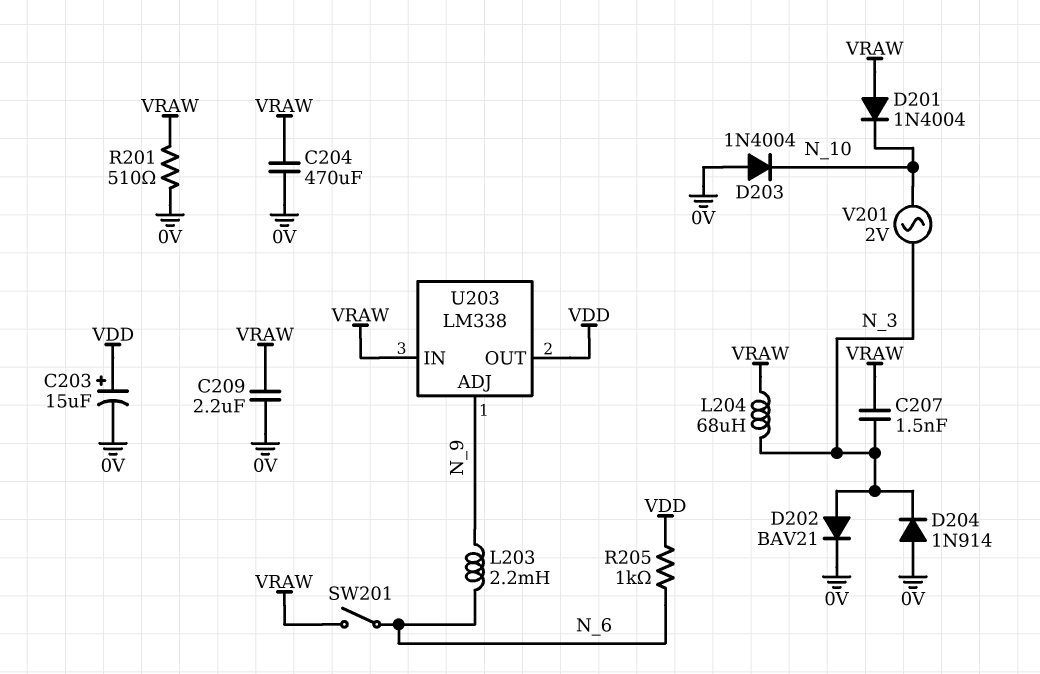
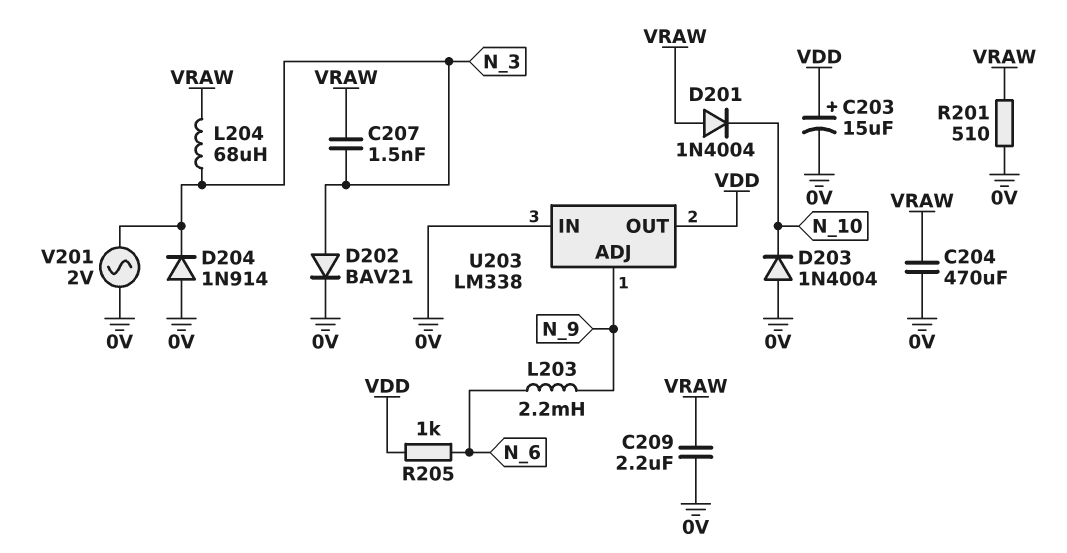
SW201: switch (N_6, VRAW) -> none
U203 pin IN: VRAW -> 0V
V201: AC 2V (N_3, N_10) -> AC 2V (0V, N_3)

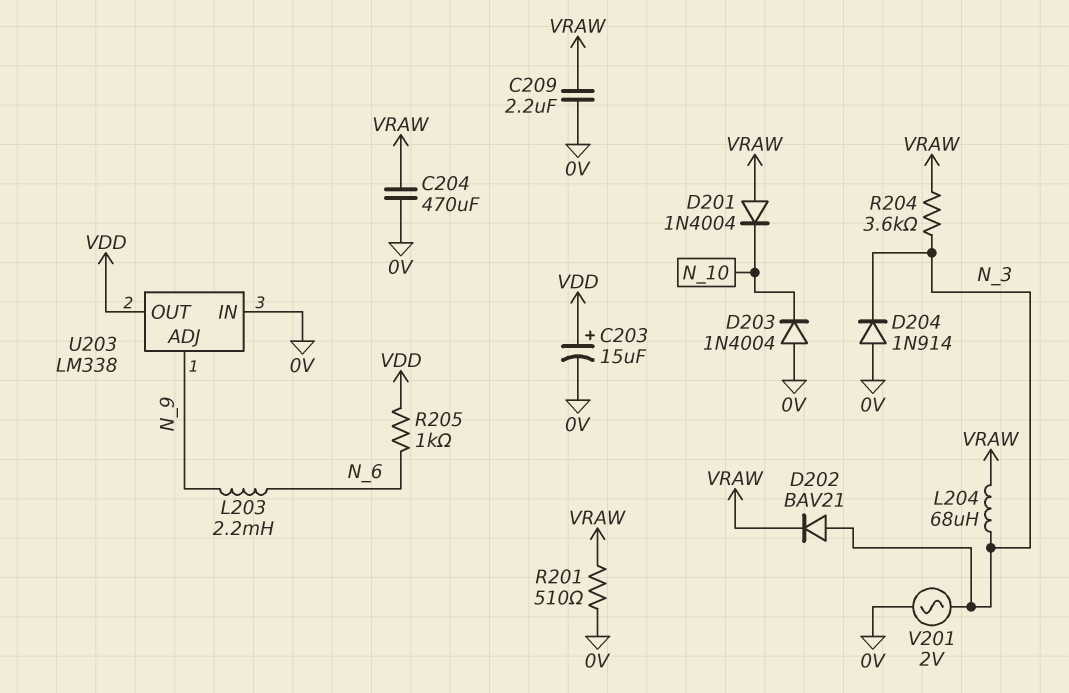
C207: 1.5nF (N_3, VRAW) -> none
D202: diode BAV21 (A N_3, K 0V) -> diode BAV21 (A N_3, K VRAW)
R204: none -> 3.6k (N_3, VRAW)

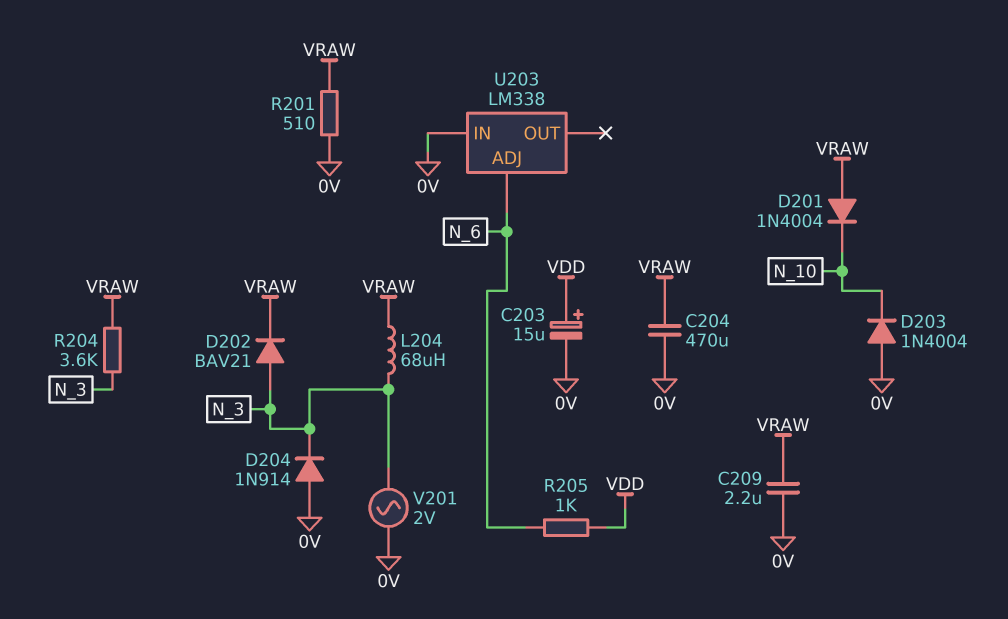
L203: 2.2mH (N_6, N_9) -> none
U203 pin ADJ: N_9 -> N_6
U203 pin OUT: VDD -> none

